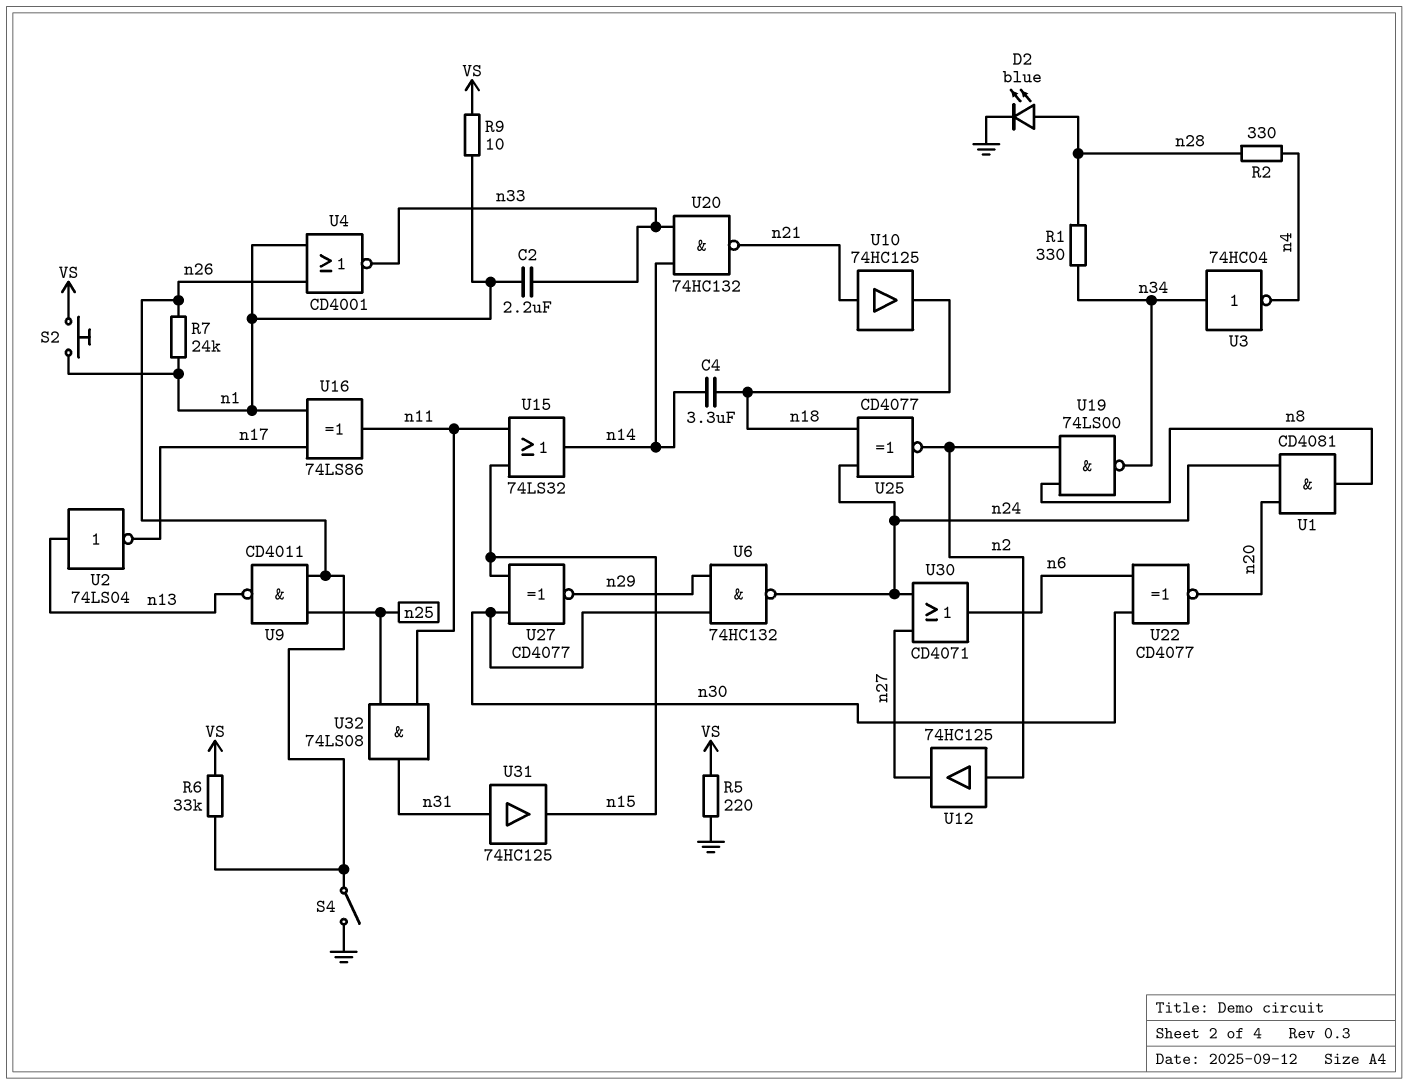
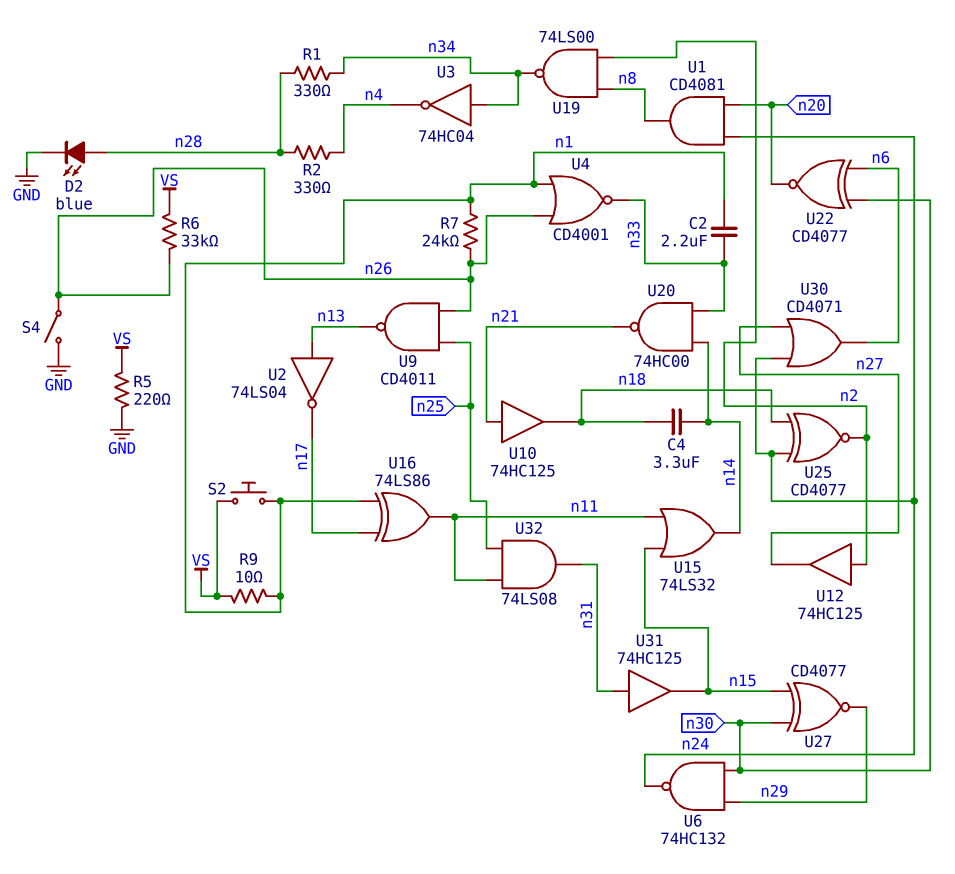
U20: NAND 74HC132 (in n14, in n33, out n21) -> NAND 74HC00 (in n14, in n33, out n21)

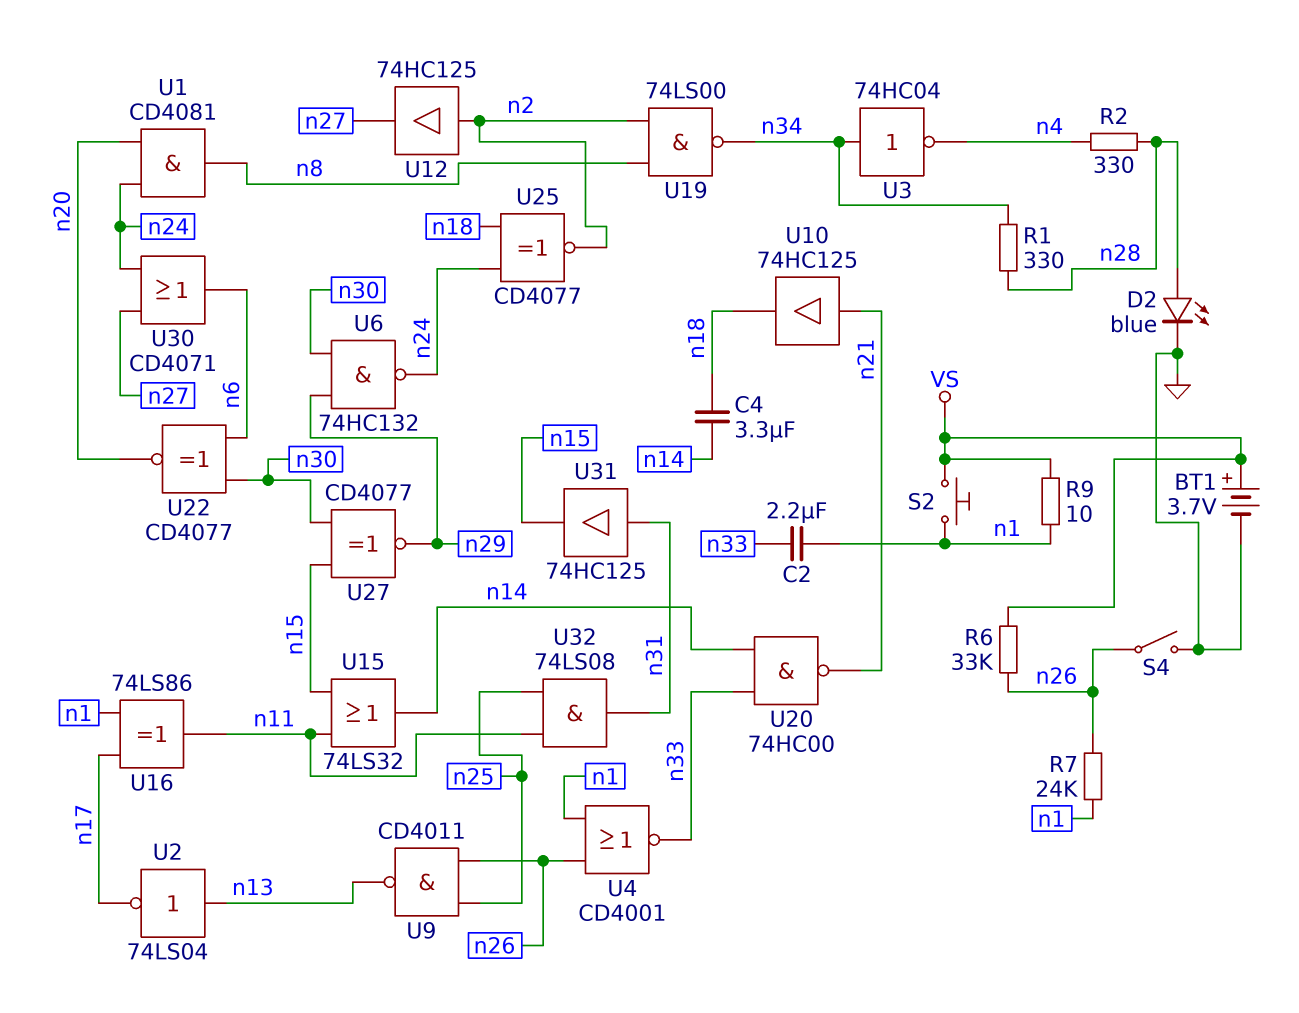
BT1: none -> 3.7V (plus VS, minus GND)
R5: 220 (GND, VS) -> none

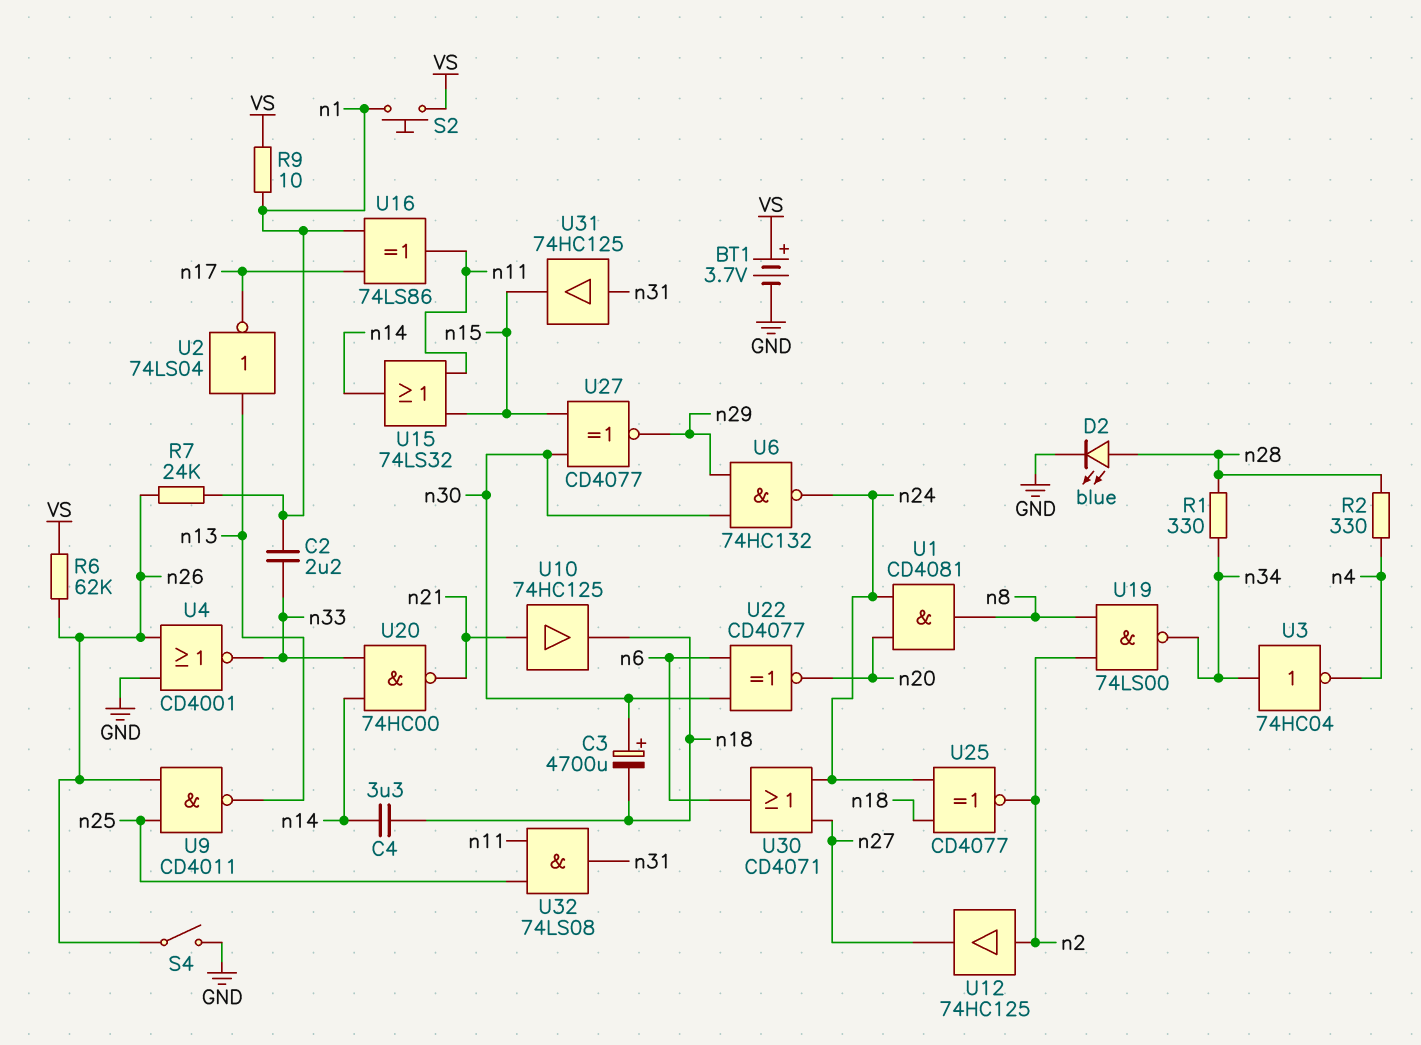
C3: none -> 4700uF (plus n30, minus n18)
R6: 33k (VS, n26) -> 62k (VS, n26)
U4: NOR CD4001 (in n1, in n26, out n33) -> NOR CD4001 (in GND, in n26, out n33)

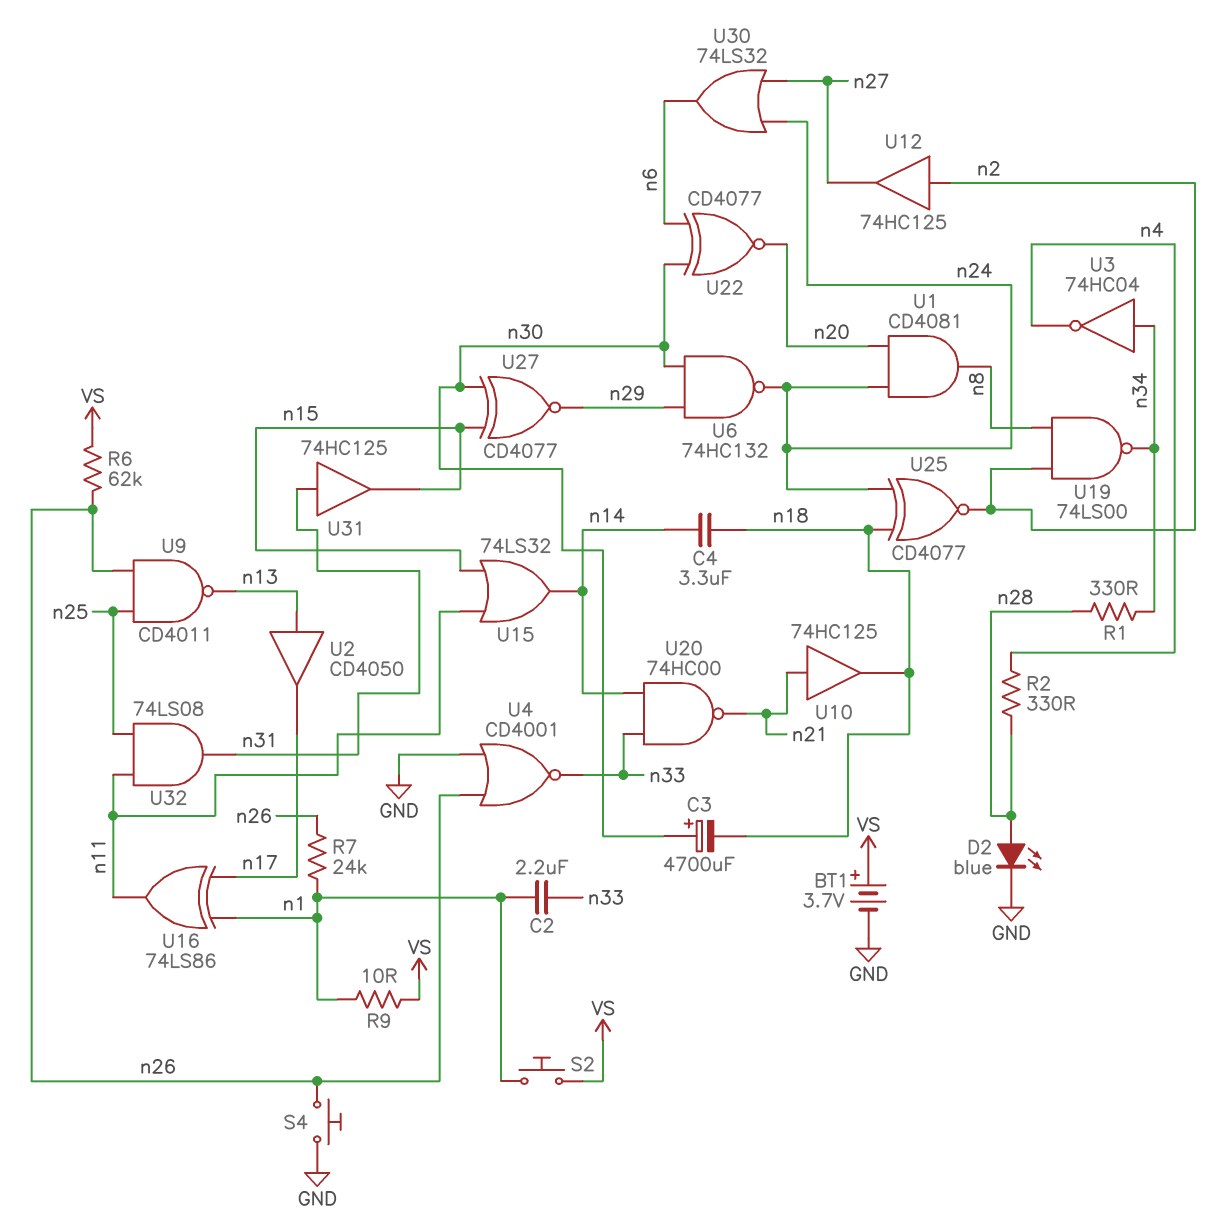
S4: switch (GND, n26) -> button (GND, n26)
U2: NOT 74LS04 (in n13, out n17) -> buffer CD4050 (in n13, out n17)
U30: OR CD4071 (in n24, in n27, out n6) -> OR 74LS32 (in n24, in n27, out n6)

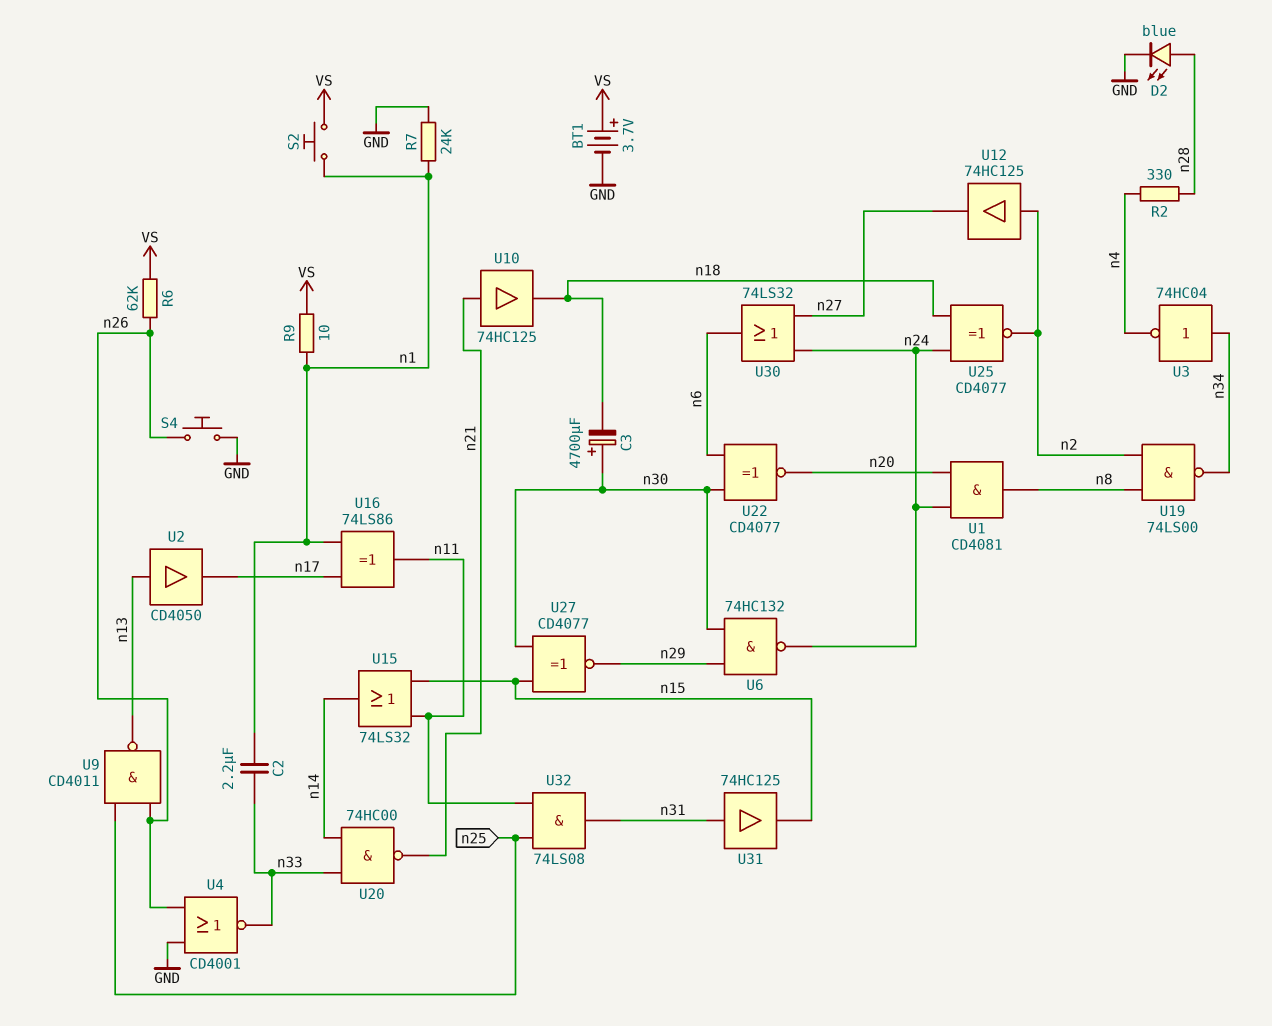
C4: 3.3uF (n14, n18) -> none
R1: 330 (n28, n34) -> none
R7: 24k (n1, n26) -> 24k (GND, n1)

